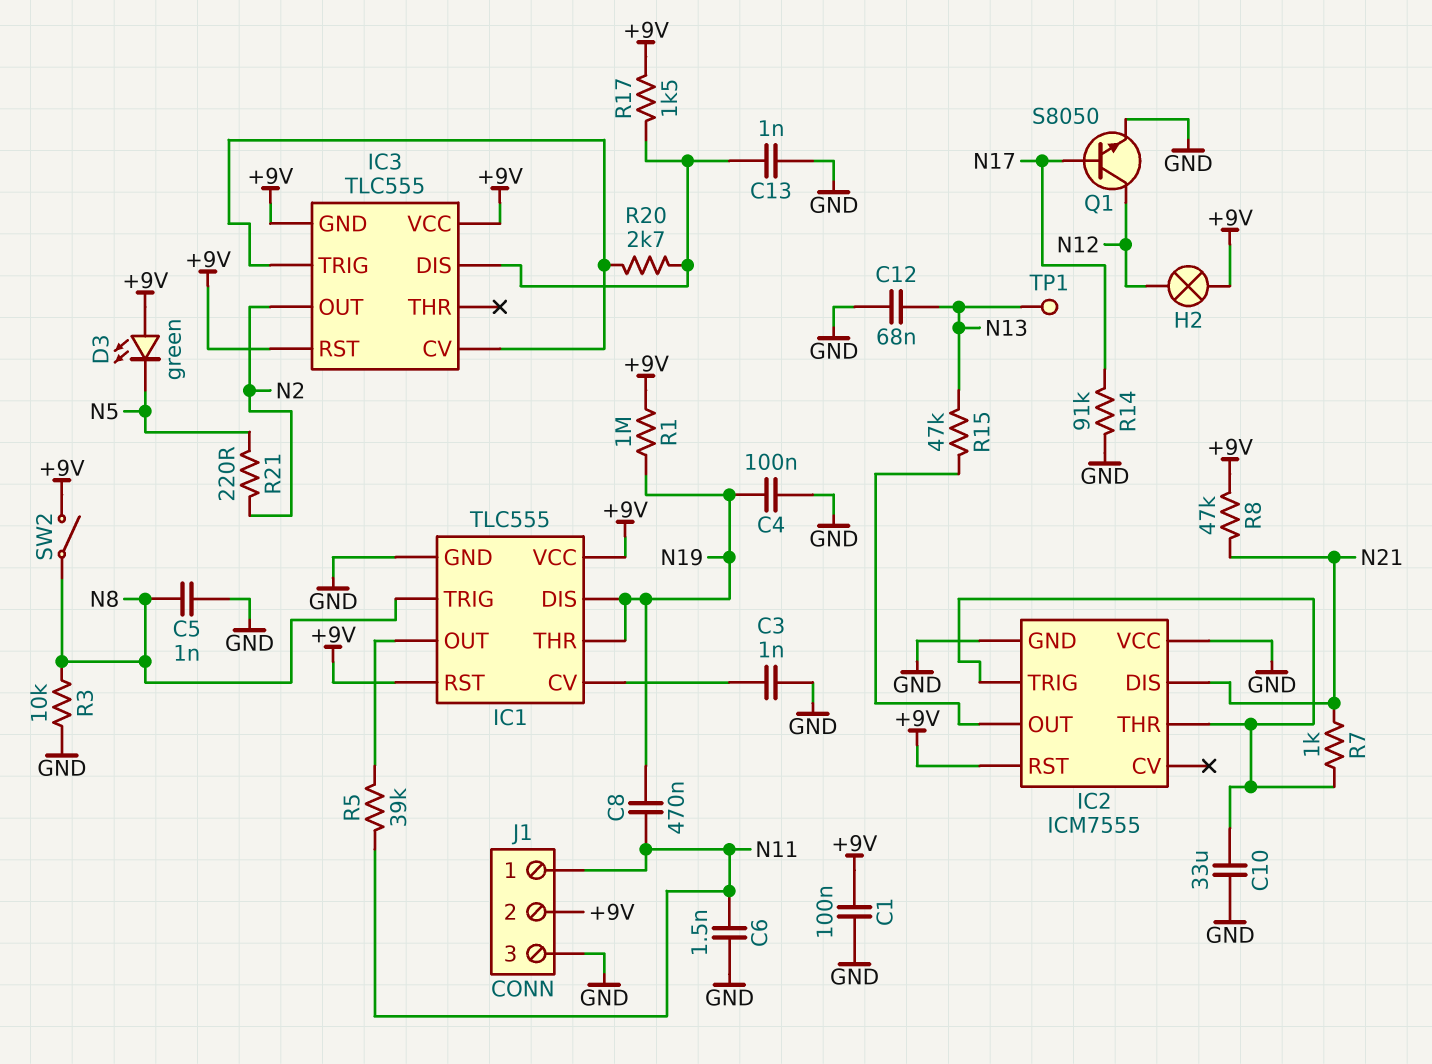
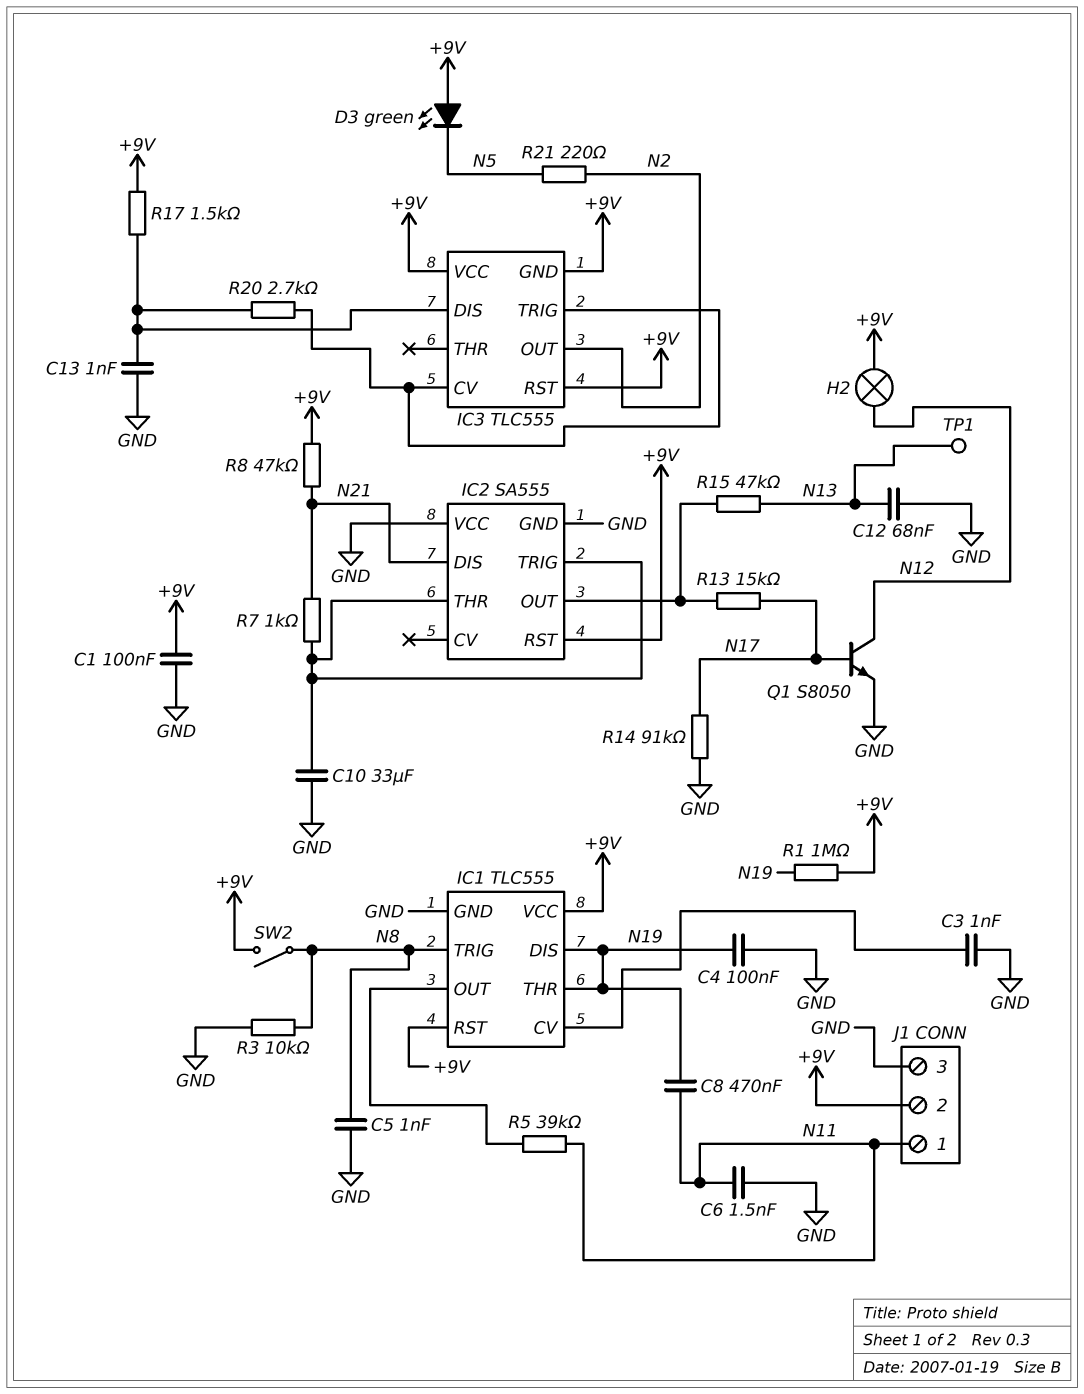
IC2: ICM7555 -> SA555
R13: none -> 15k (IC2/OUT, N17)

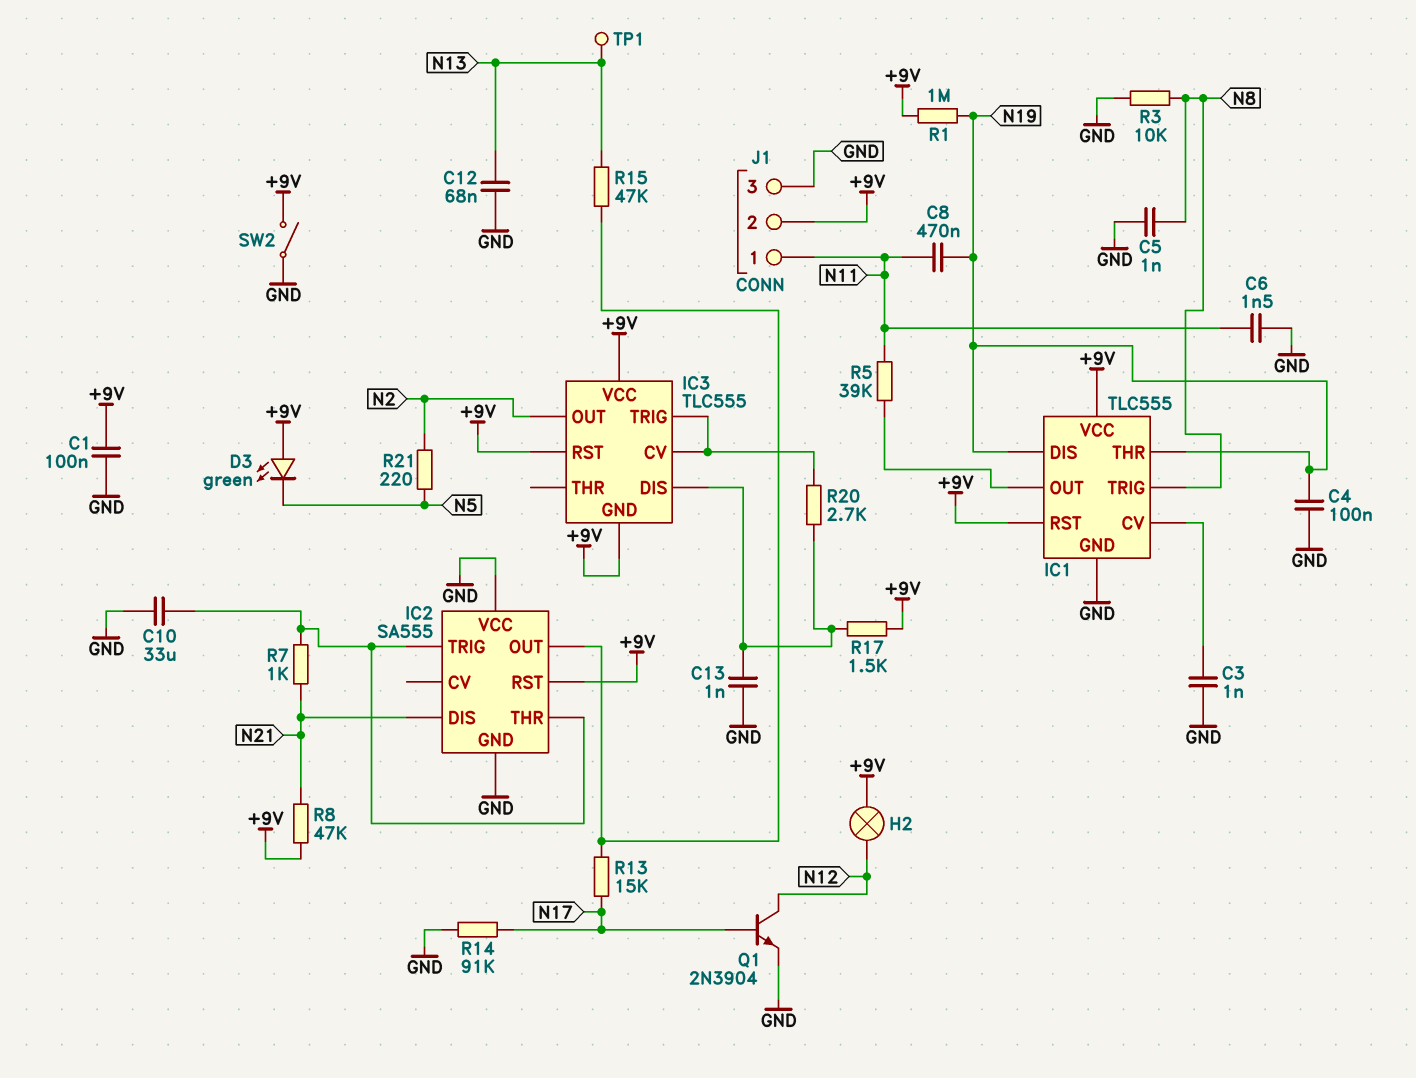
Q1: NPN S8050 (B N17, C N12, E GND) -> NPN 2N3904 (B N17, C N12, E GND)
SW2: switch (+9V, N8) -> switch (+9V, GND)

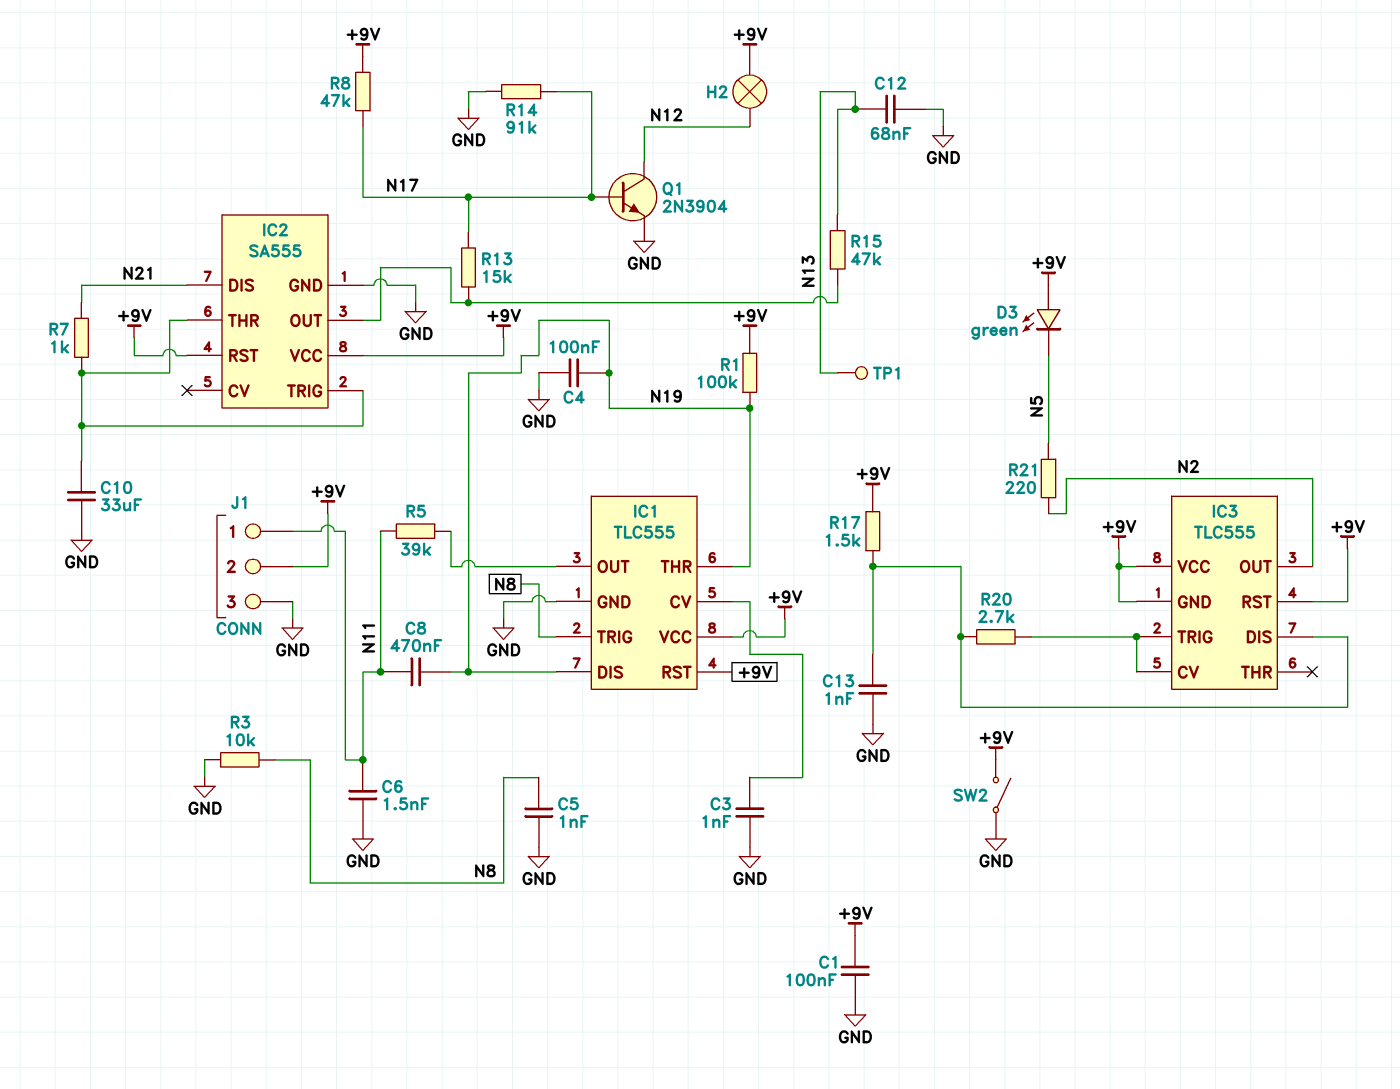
IC2 pin VCC: GND -> +9V
R1: 1M (+9V, N19) -> 100k (+9V, N19)
R8: 47k (+9V, N21) -> 47k (+9V, N17)

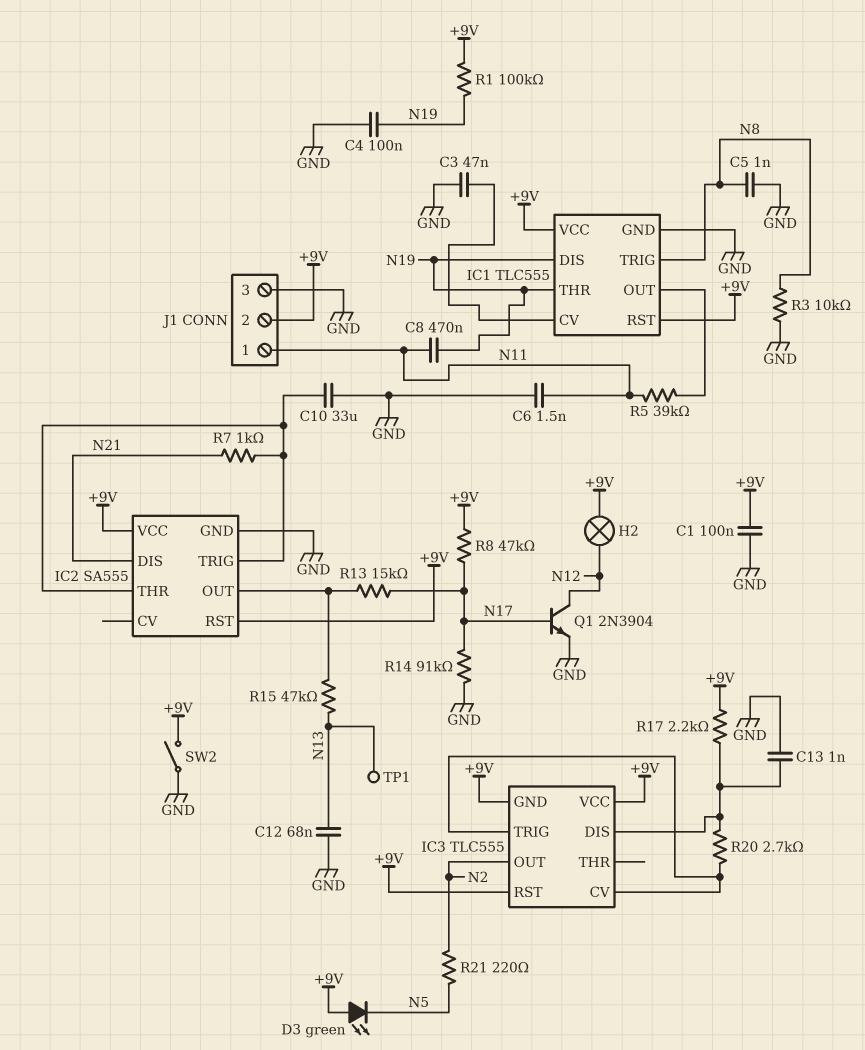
C3: 1nF (GND, IC1/CV) -> 47nF (GND, IC1/CV)
R17: 1.5k (+9V, IC3/DIS) -> 2.2k (+9V, IC3/DIS)

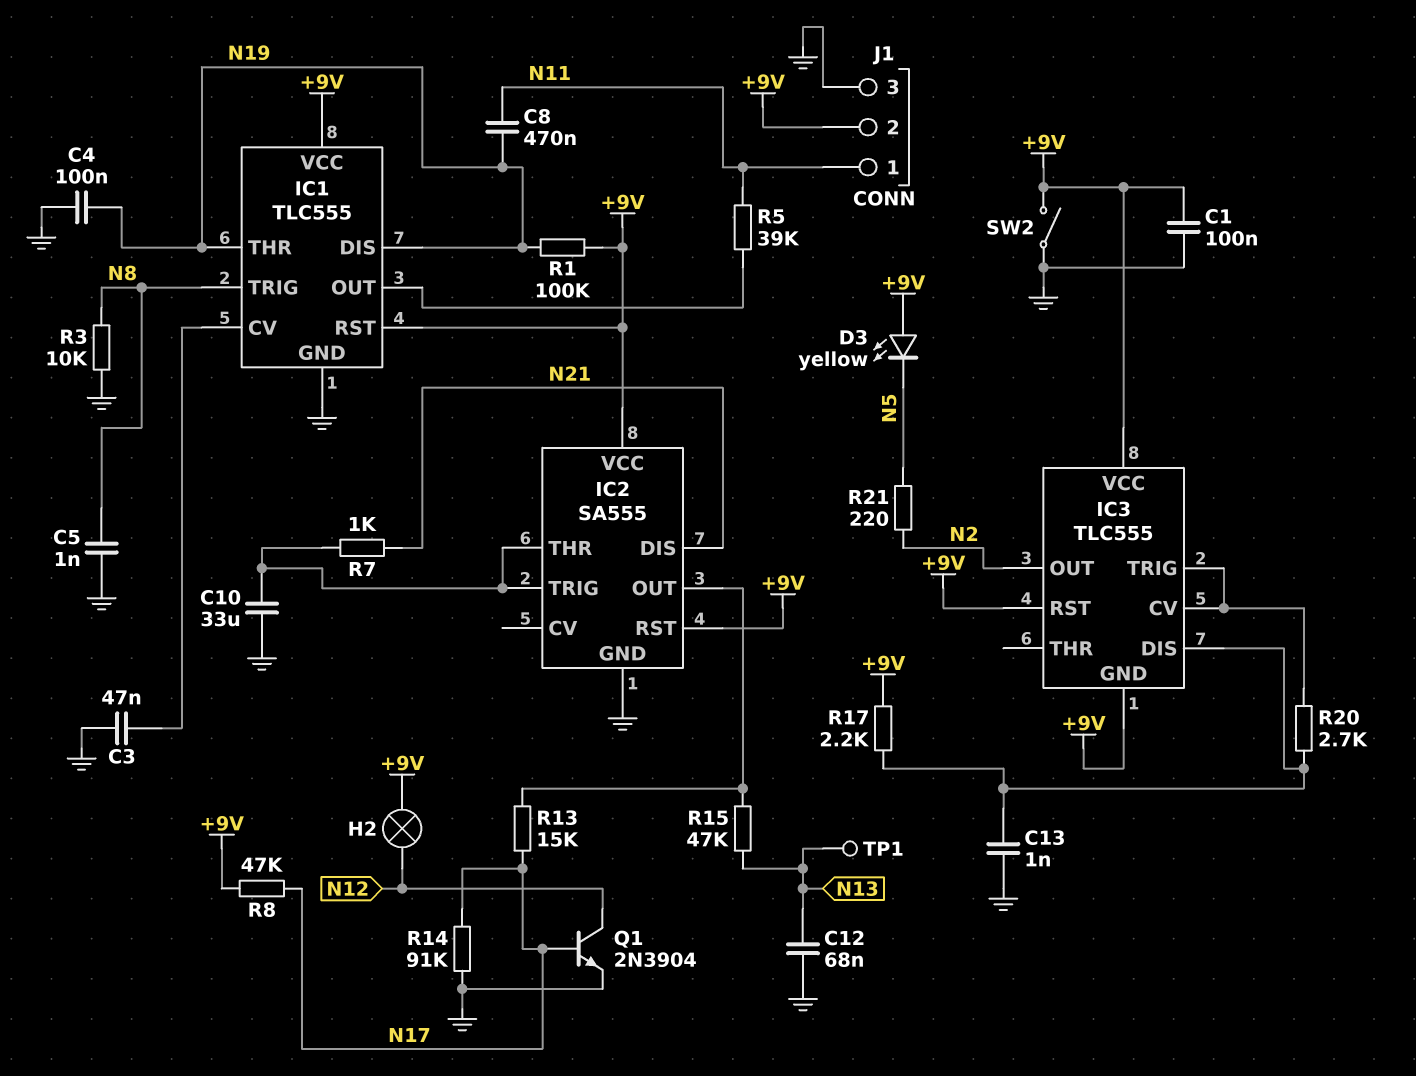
C6: 1.5nF (GND, N11) -> none
D3: LED green (A +9V, K N5) -> LED yellow (A +9V, K N5)

